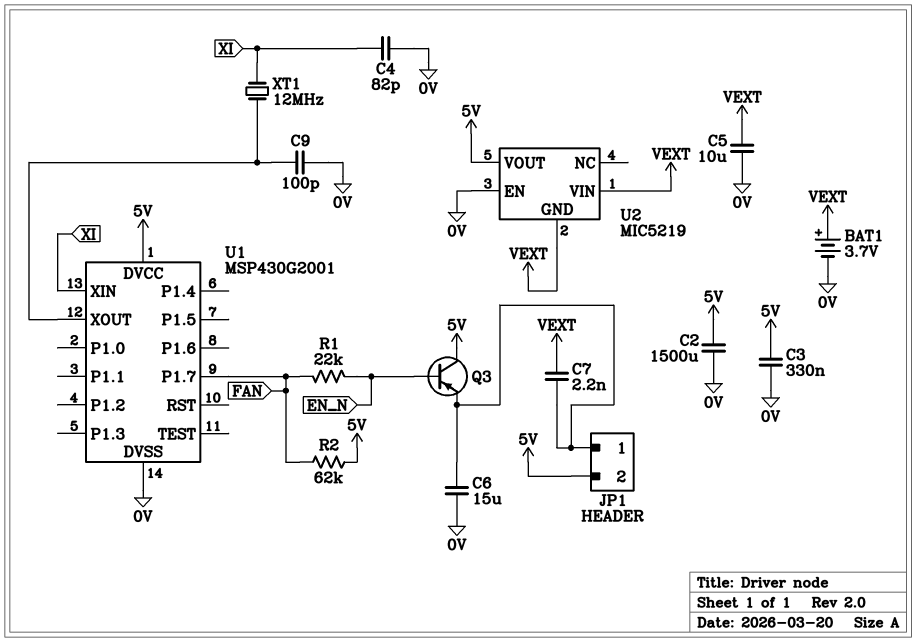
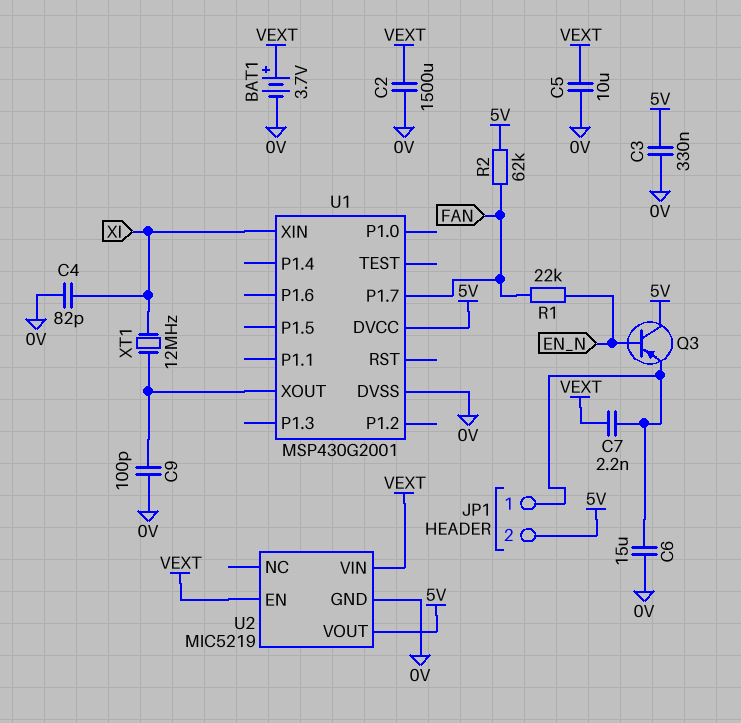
C2: 1500uF (0V, 5V) -> 1500uF (0V, VEXT)
U2 pin EN: 0V -> VEXT
U2 pin GND: VEXT -> 0V

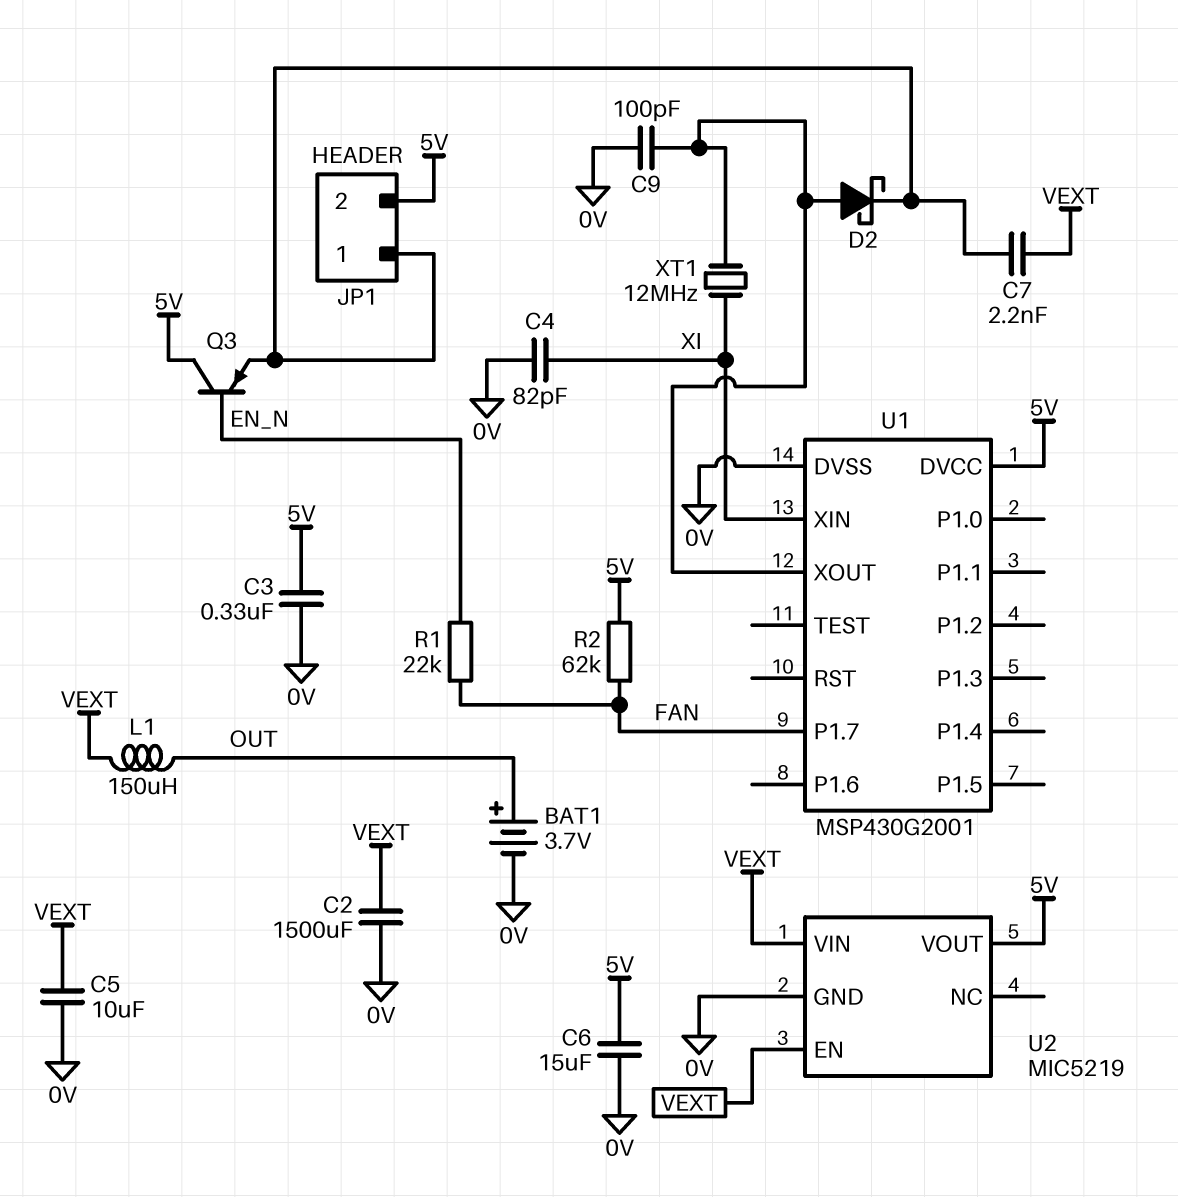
BAT1: 3.7V (plus VEXT, minus 0V) -> 3.7V (plus OUT, minus 0V)
C6: 15uF (0V, JP1/1) -> 15uF (0V, 5V)
D2: none -> schottky (A U1/XOUT, K JP1/1)
L1: none -> 150uH (OUT, VEXT)

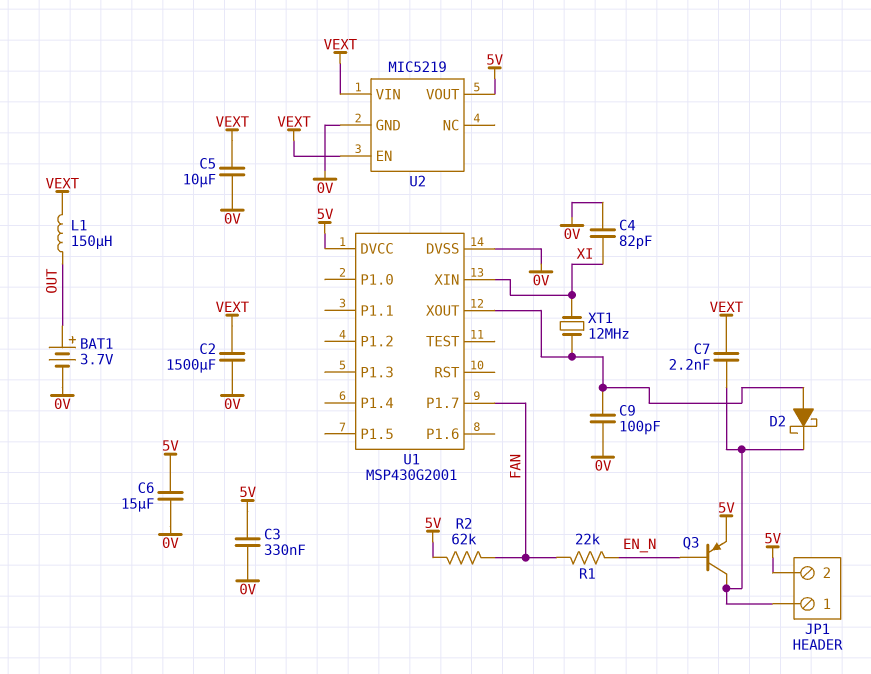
Q3: PNP (B EN_N, C 5V, E JP1/1) -> PNP (B EN_N, C JP1/1, E 5V)

